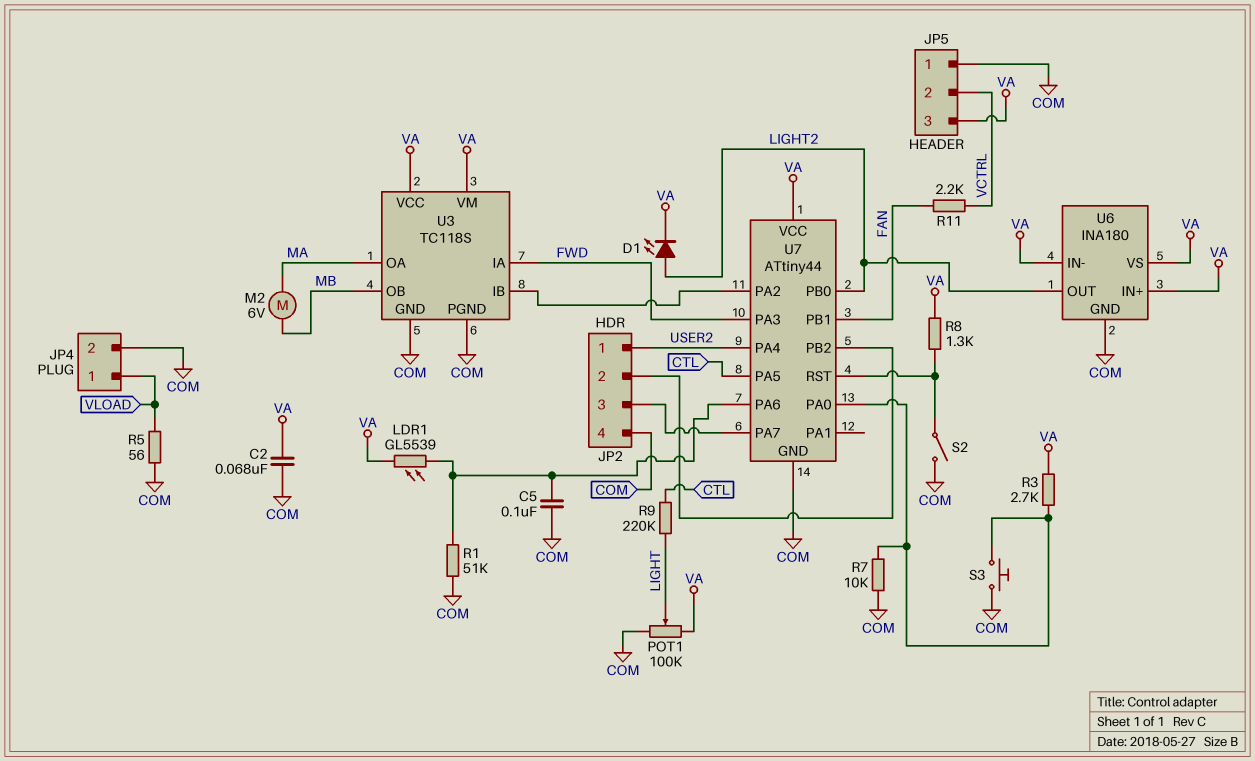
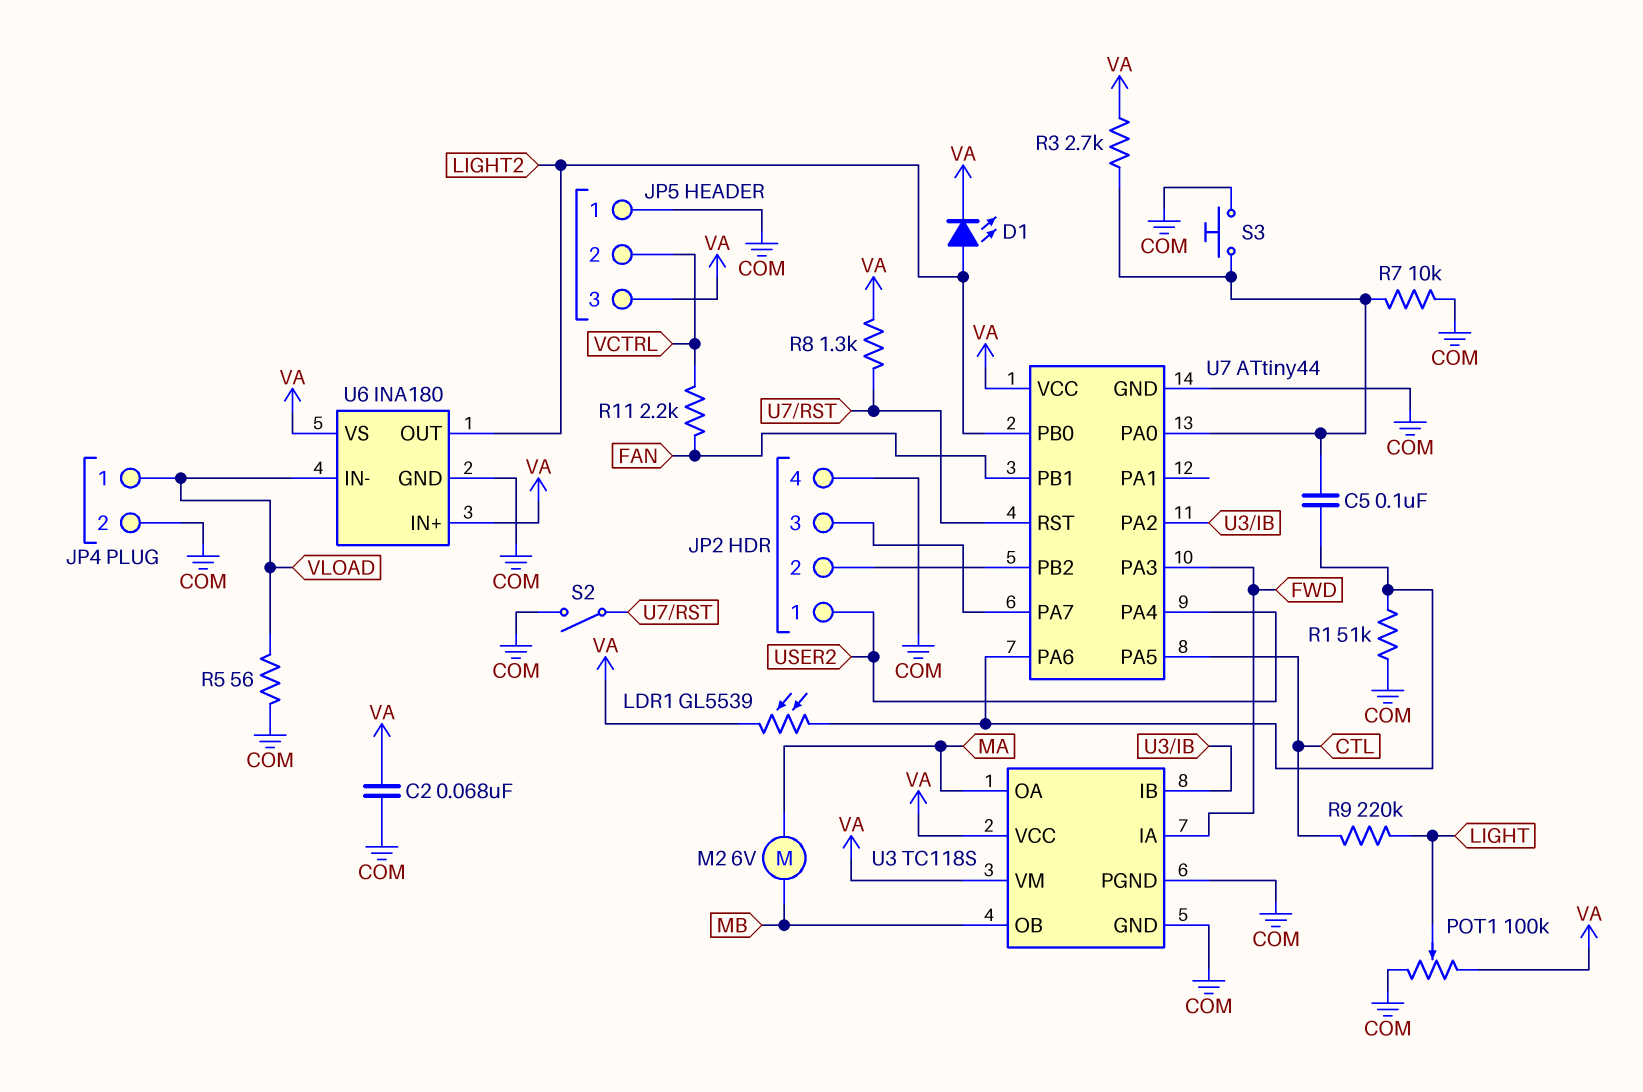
C5: 100nF (COM, U7/PA6) -> 100nF (U7/PA0, U7/PA6)
U6 pin IN-: VA -> VLOAD

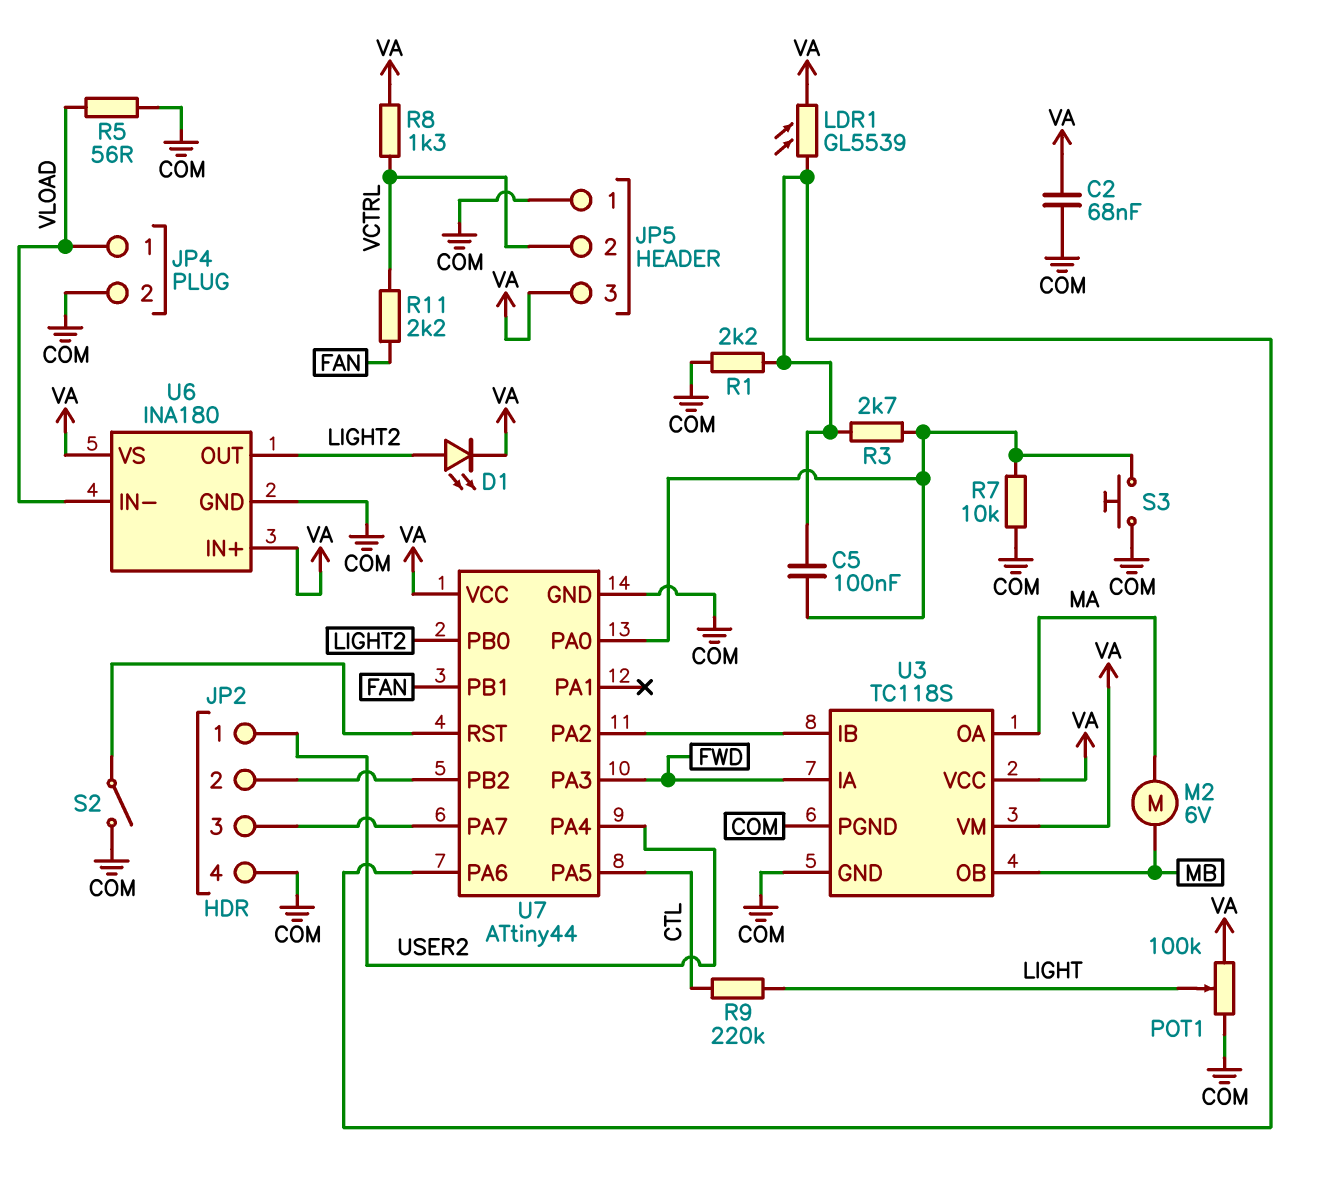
R1: 51k (COM, U7/PA6) -> 2.2k (COM, U7/PA6)
R3: 2.7k (U7/PA0, VA) -> 2.7k (U7/PA0, U7/PA6)
R8: 1.3k (U7/RST, VA) -> 1.3k (VA, VCTRL)

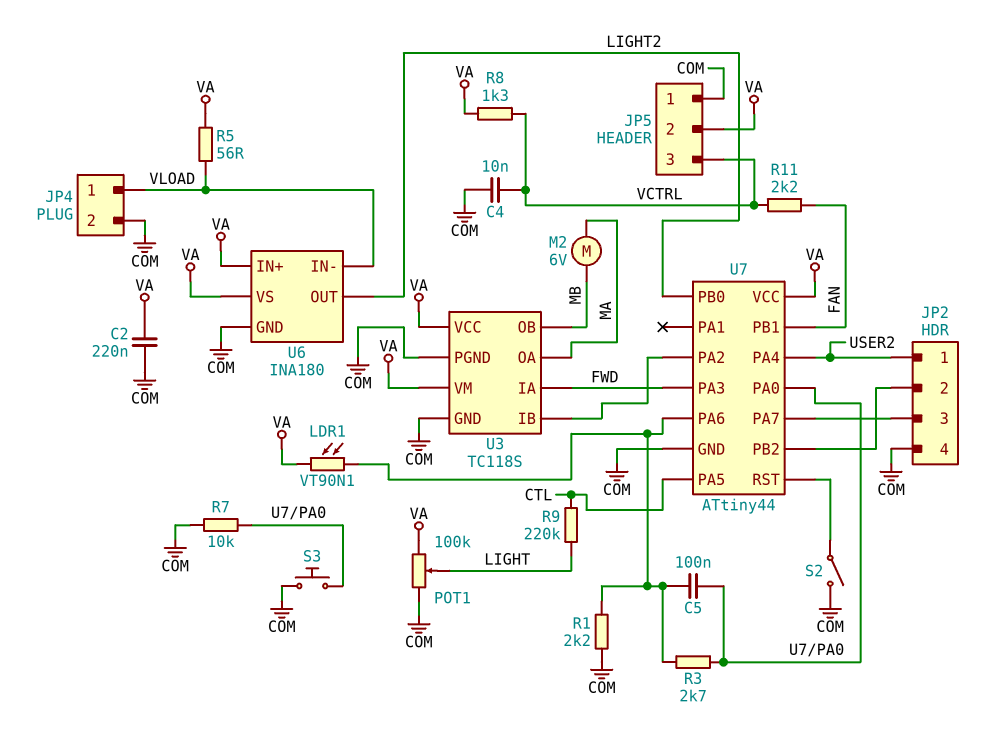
C2: 68nF (COM, VA) -> 220nF (COM, VA)
C4: none -> 10nF (COM, VCTRL)
D1: LED (A LIGHT2, K VA) -> none
JP5 pin 2: VCTRL -> VA
JP5 pin 3: VA -> VCTRL
LDR1: GL5539 (U7/PA6, VA) -> VT90N1 (U7/PA6, VA)
R5: 56 (COM, VLOAD) -> 56 (VA, VLOAD)

